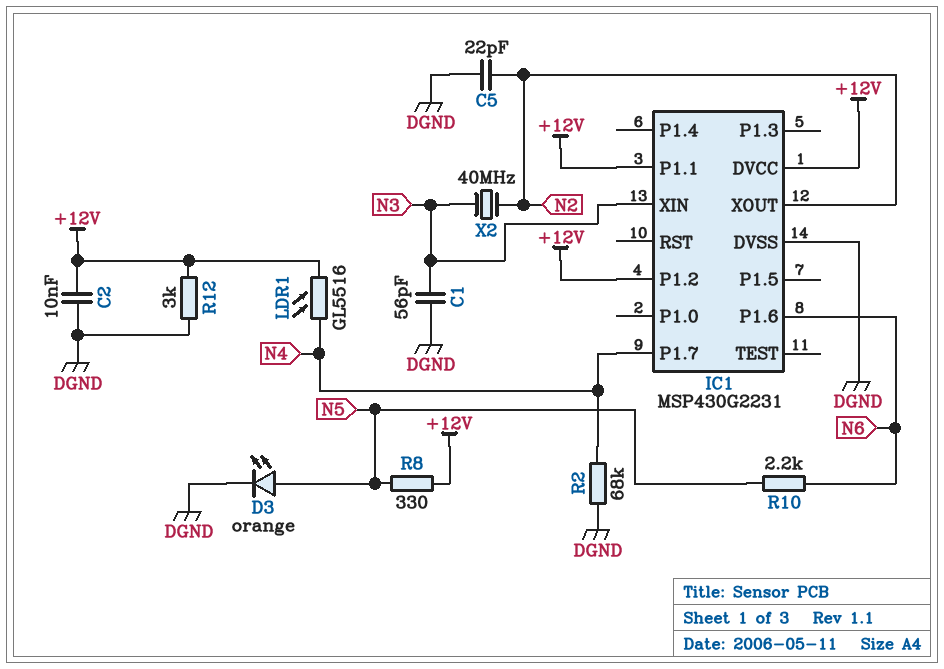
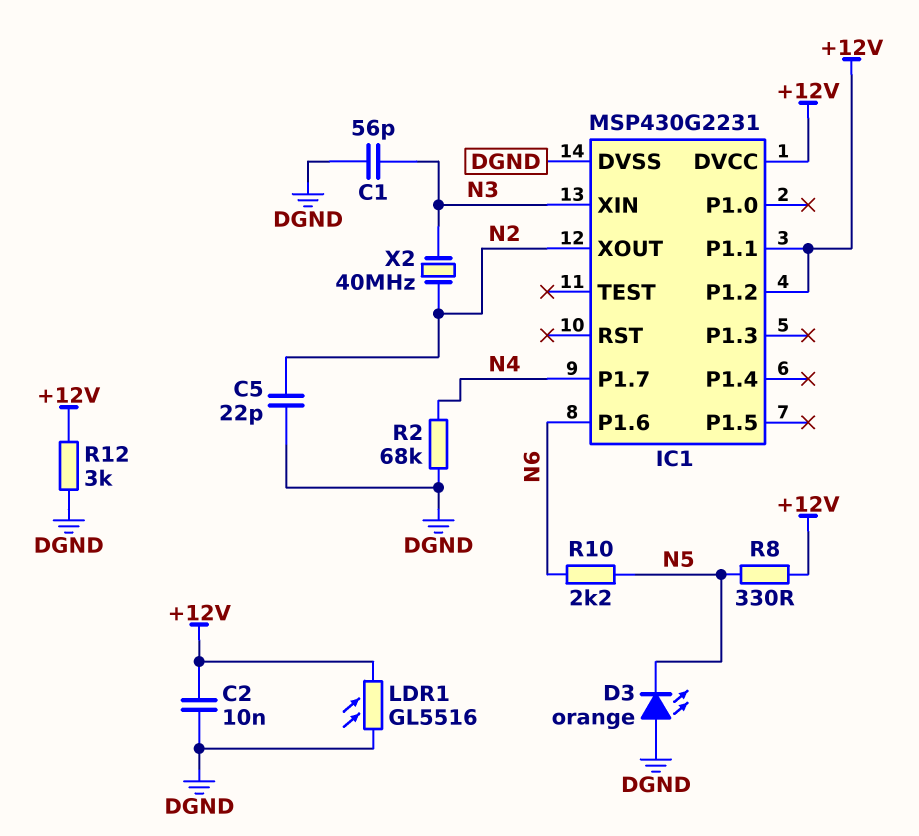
D3: LED orange (A N5, K DGND) -> LED orange (A DGND, K N5)
LDR1: GL5516 (+12V, N4) -> GL5516 (+12V, DGND)

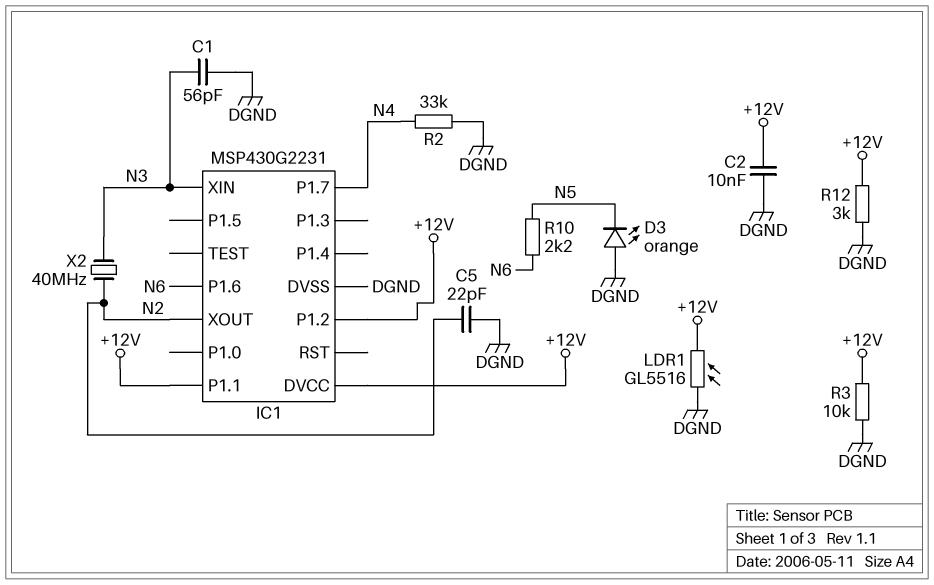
R2: 68k (DGND, N4) -> 33k (DGND, N4)
R3: none -> 10k (+12V, DGND)
R8: 330 (+12V, N5) -> none

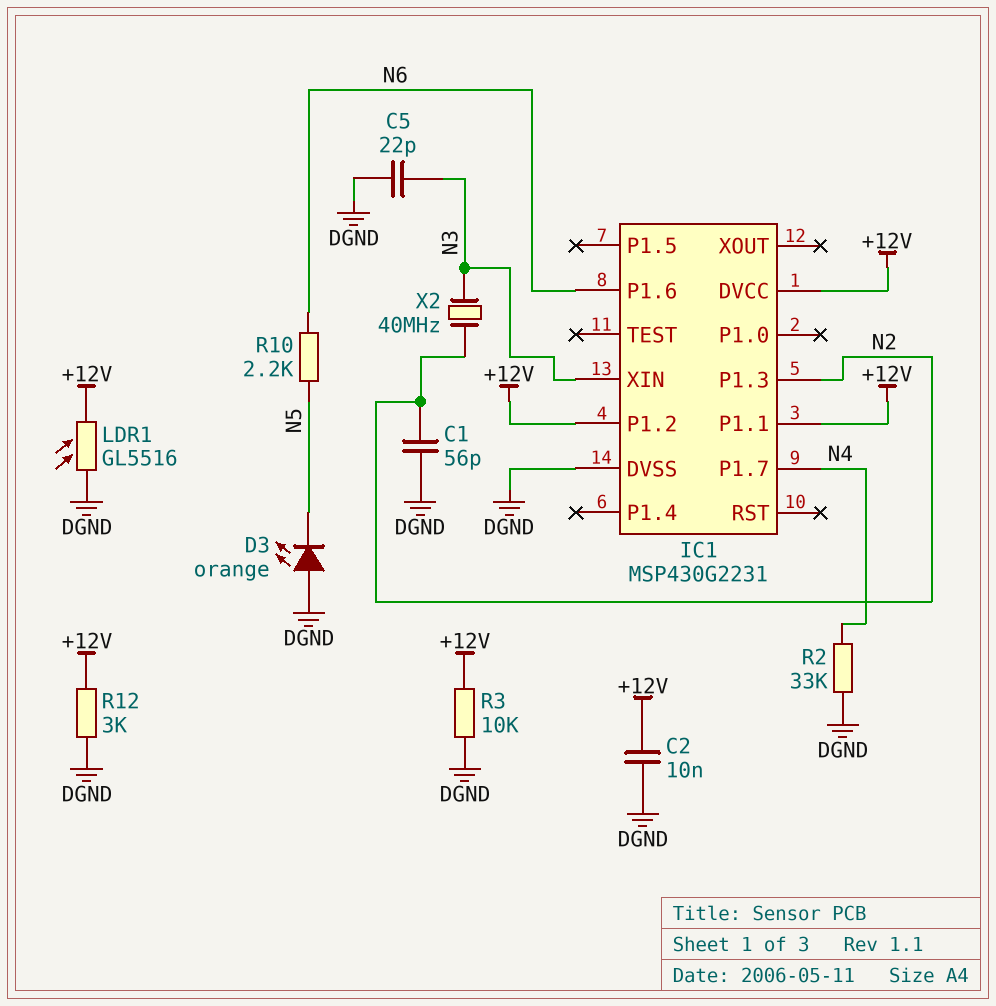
C1: 56pF (DGND, N3) -> 56pF (DGND, N2)
C5: 22pF (DGND, N2) -> 22pF (DGND, N3)
IC1 pin P1.3: none -> N2
IC1 pin XOUT: N2 -> none

